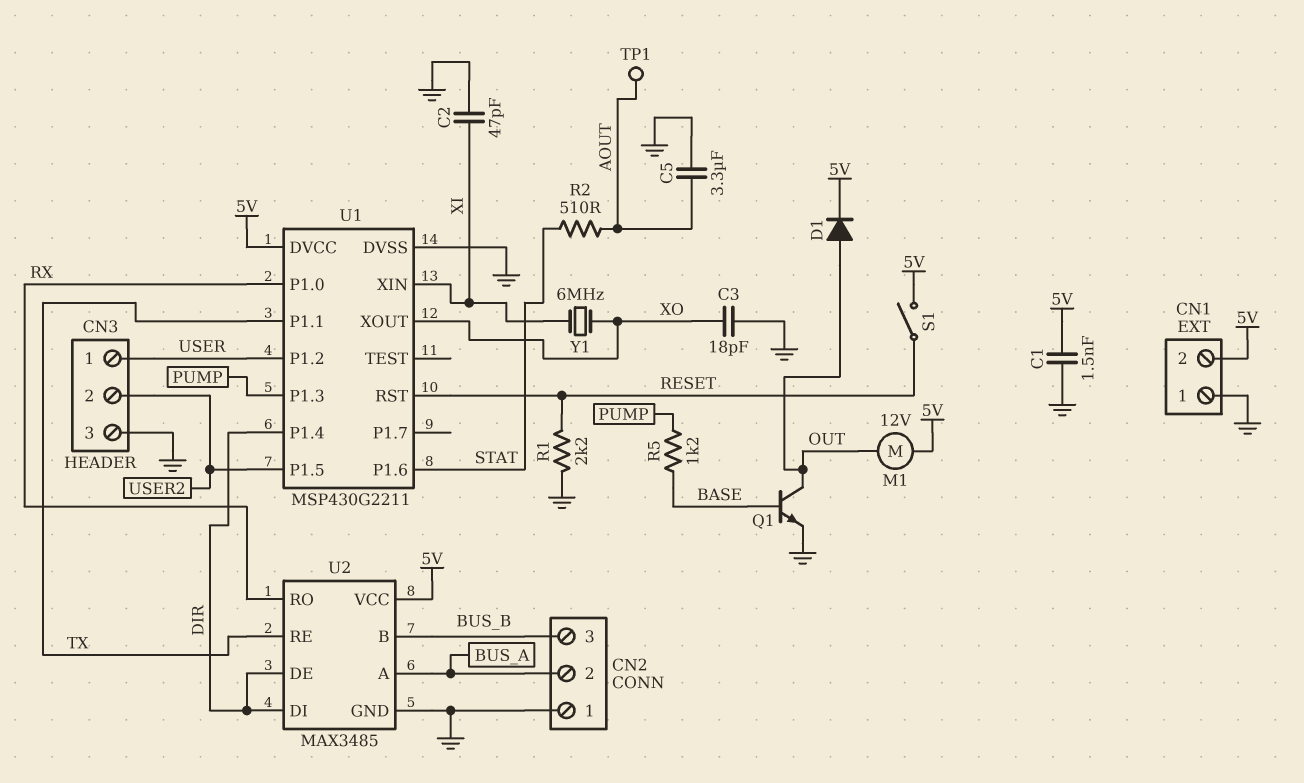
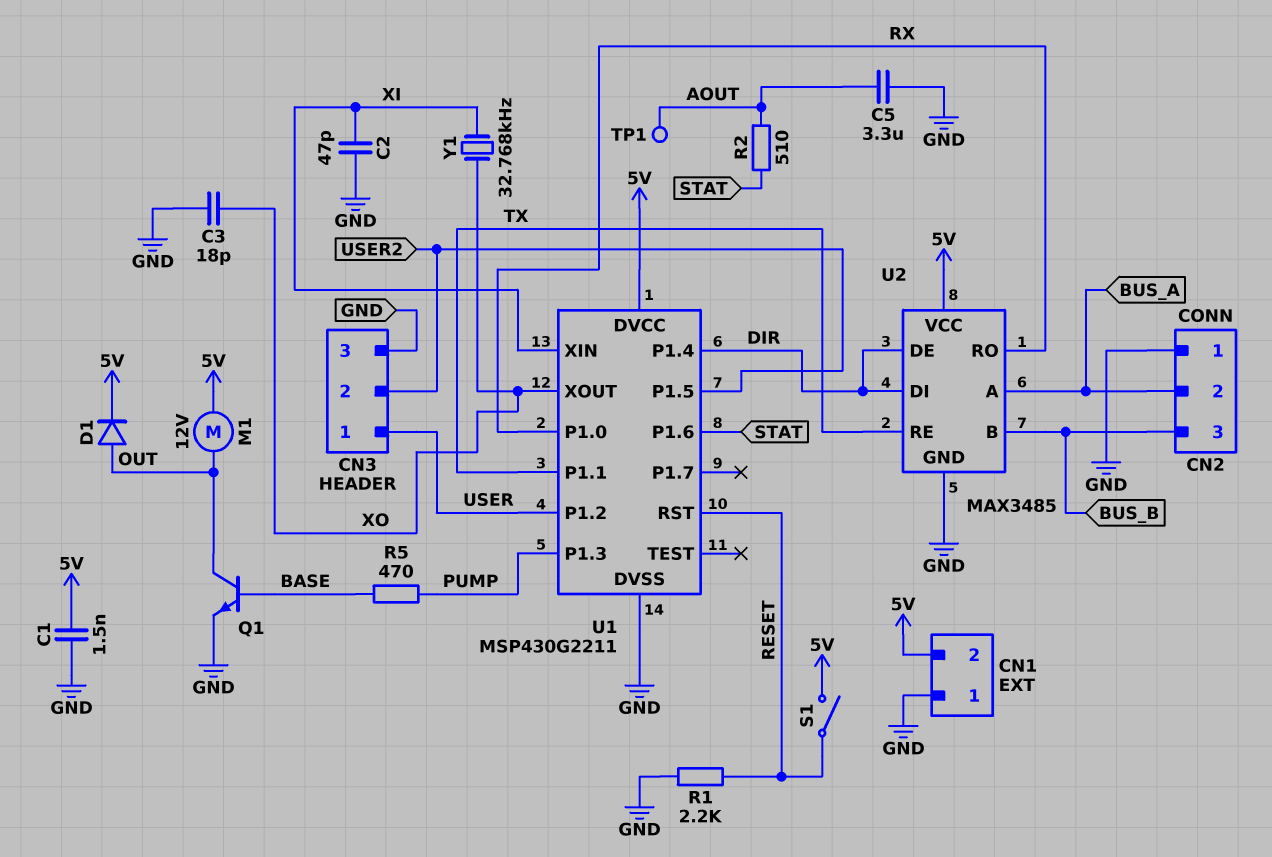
R5: 1.2k (BASE, PUMP) -> 470 (BASE, PUMP)
Y1: 6MHz (XI, XO) -> 32.768kHz (XI, XO)

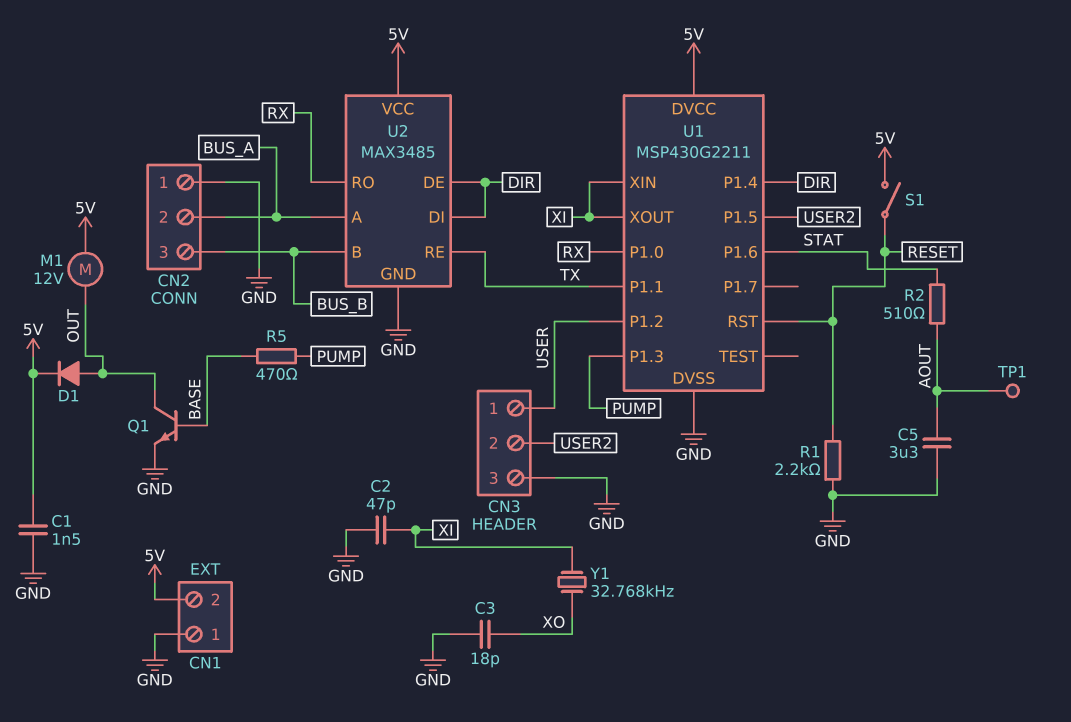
U1 pin XOUT: XO -> XI

